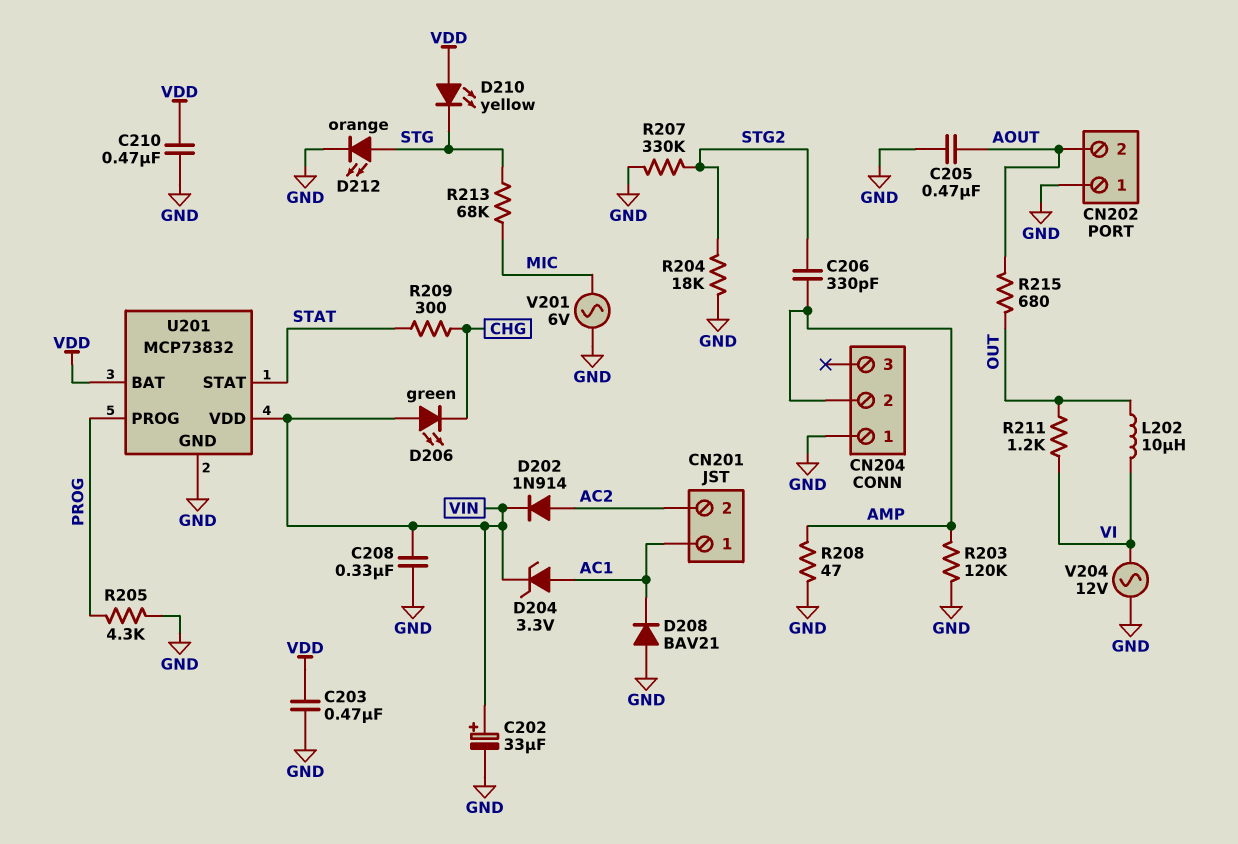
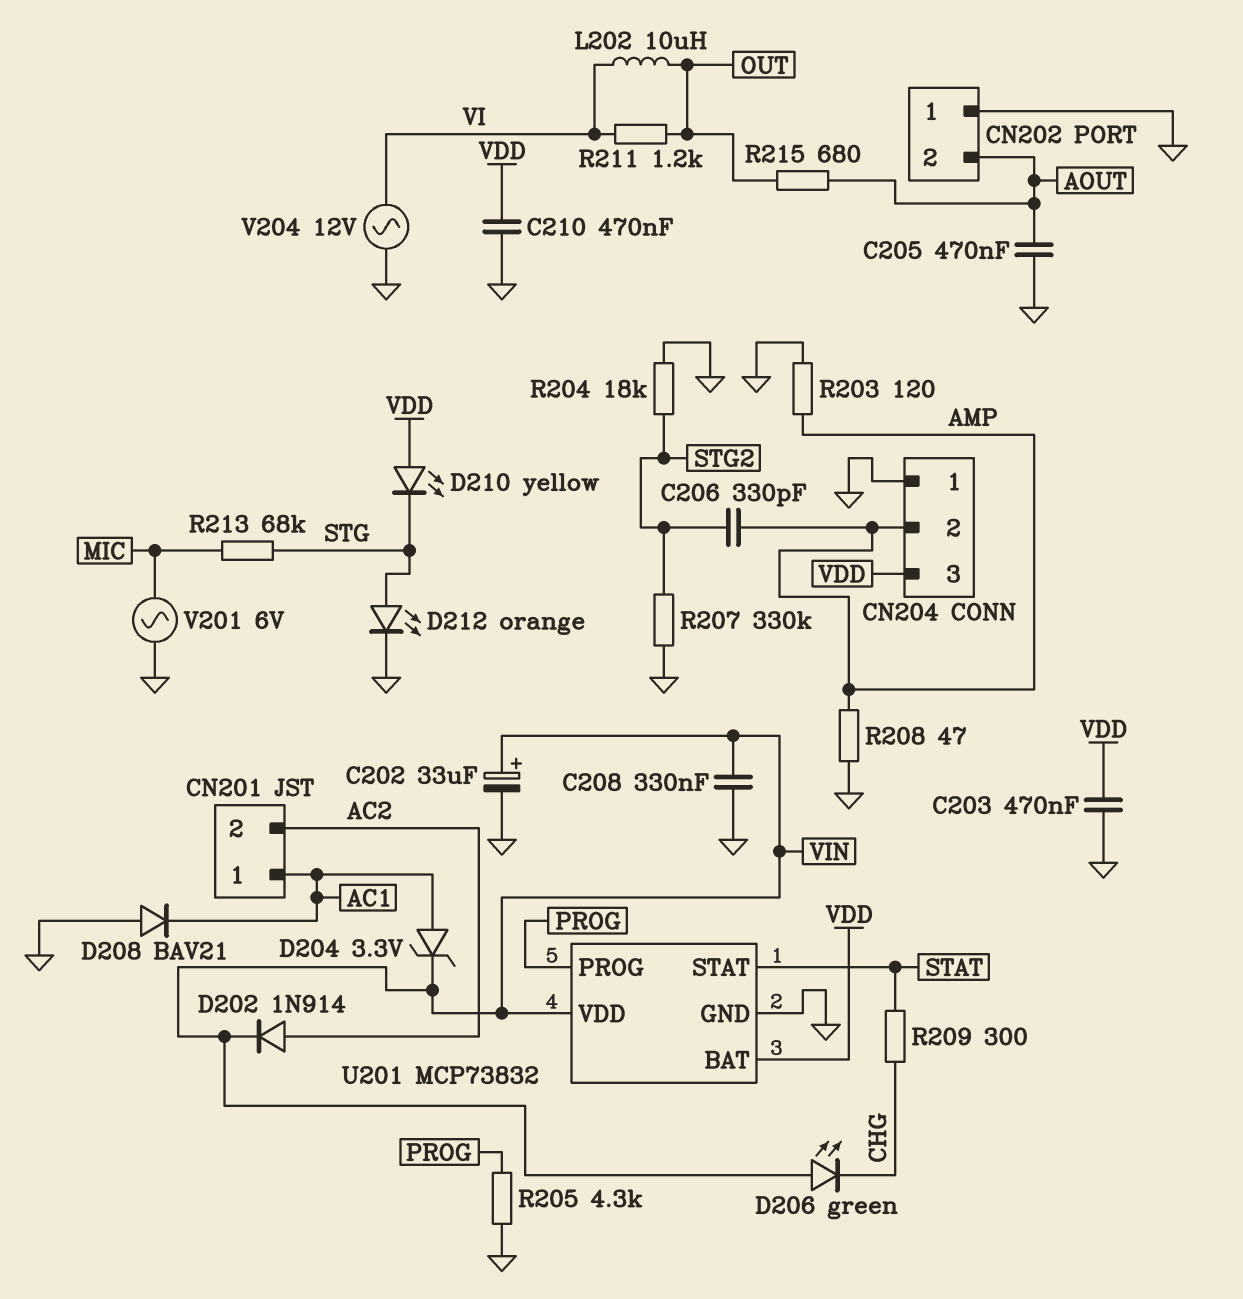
CN204 pin 3: none -> VDD
R203: 120k (AMP, GND) -> 120 (AMP, GND)

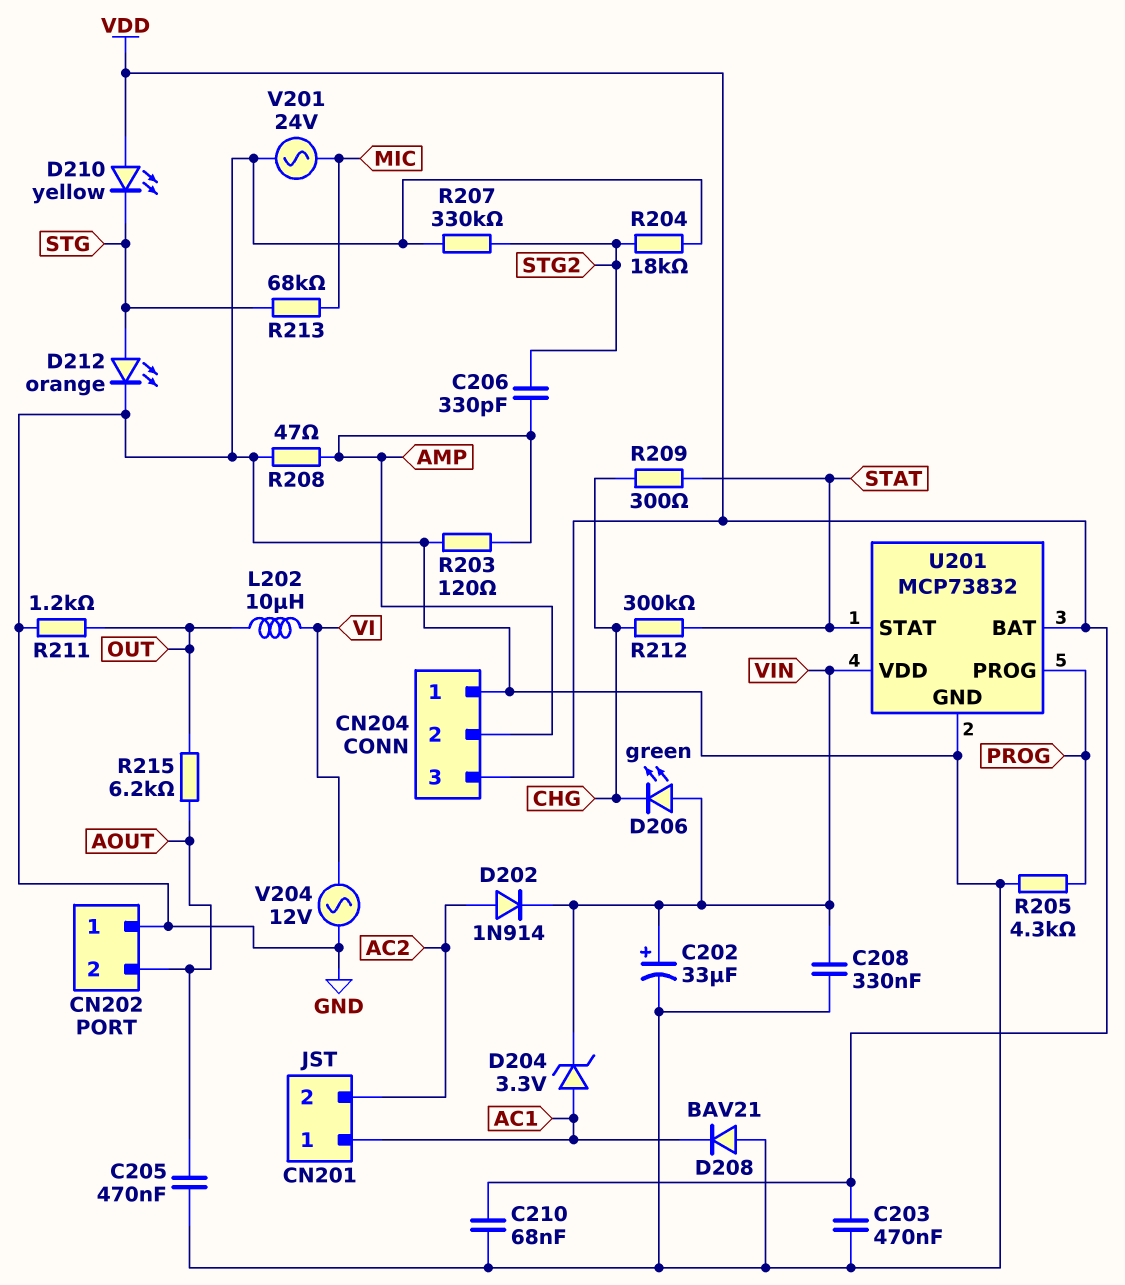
C210: 470nF (GND, VDD) -> 68nF (GND, VDD)
R211: 1.2k (OUT, VI) -> 1.2k (GND, OUT)
R212: none -> 300k (CHG, STAT)
R215: 680 (AOUT, OUT) -> 6.2k (AOUT, OUT)
V201: AC 6V (GND, MIC) -> AC 24V (GND, MIC)

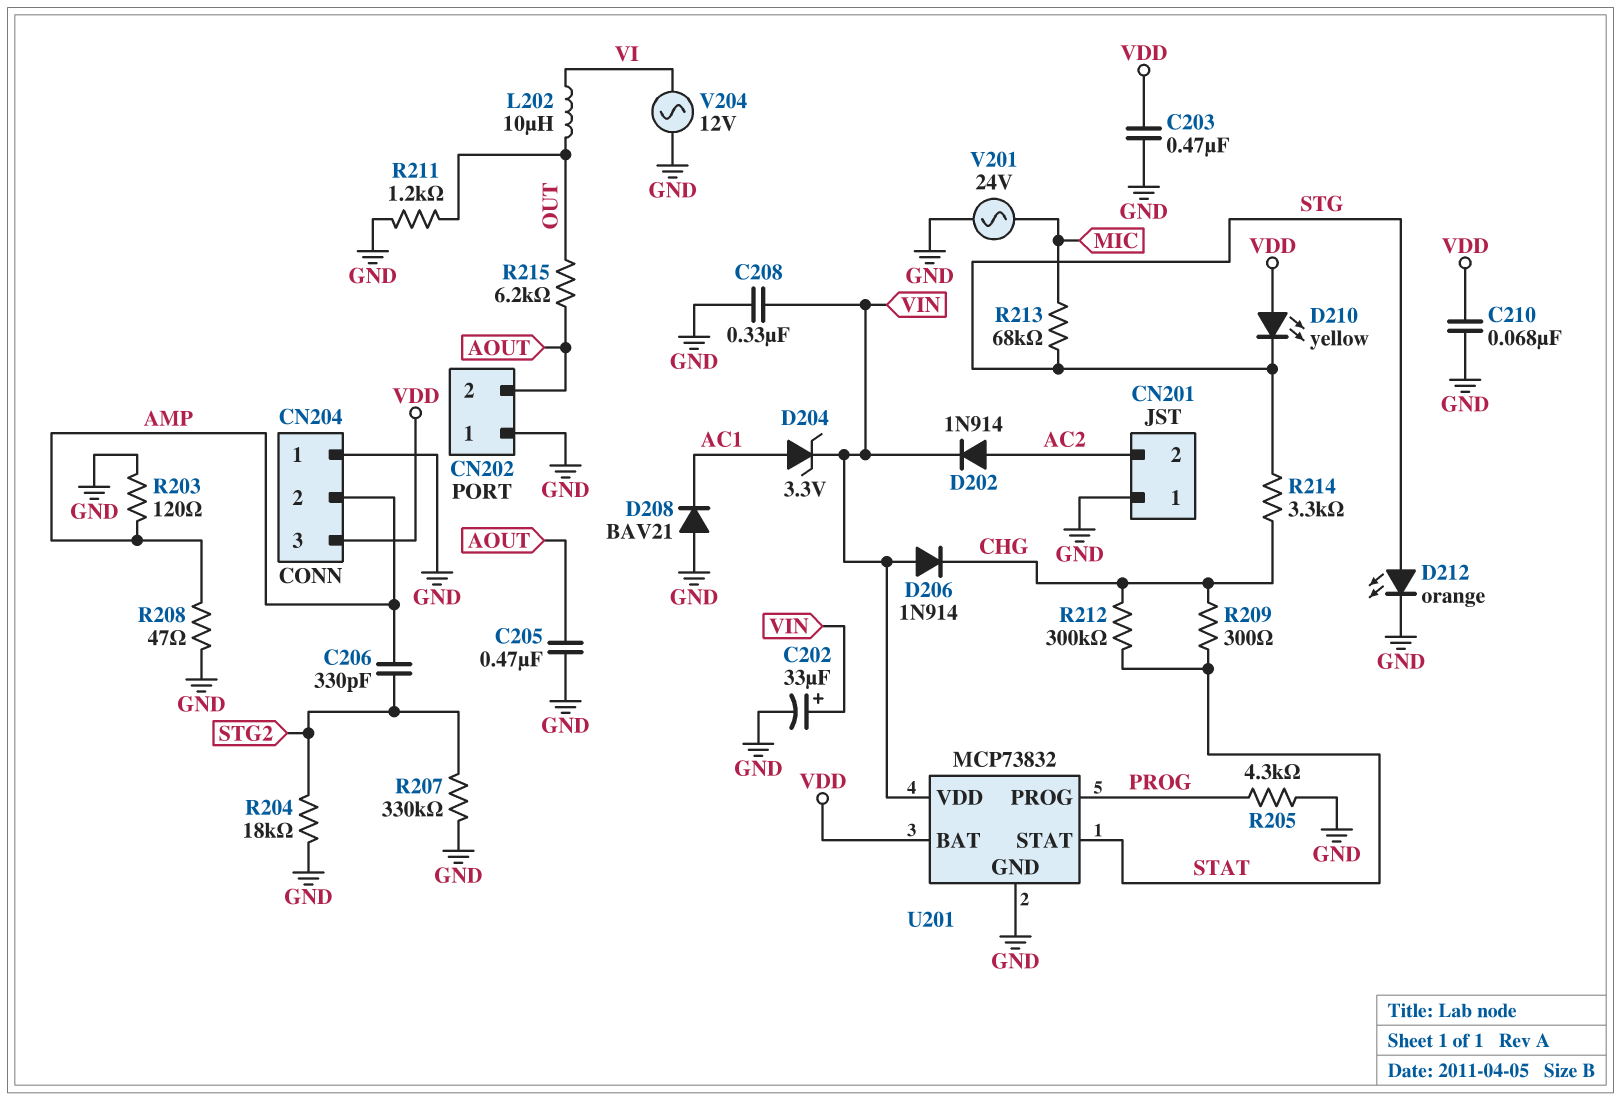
CN201 pin 1: AC1 -> GND
D206: LED green (A VIN, K CHG) -> diode 1N914 (A VIN, K CHG)
R214: none -> 3.3k (CHG, STG)

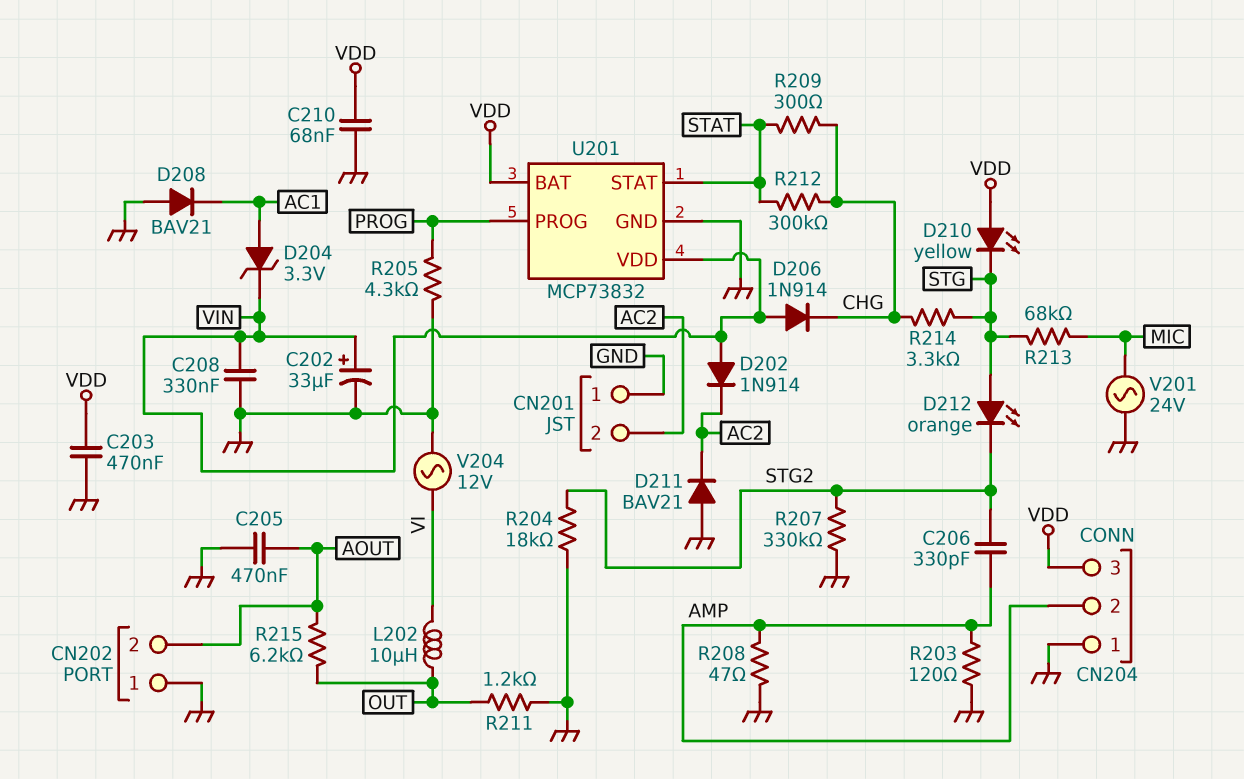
D202: diode 1N914 (A AC2, K VIN) -> diode 1N914 (A VIN, K AC2)
D211: none -> diode BAV21 (A GND, K AC2)
D212: LED orange (A STG, K GND) -> LED orange (A STG, K STG2)

